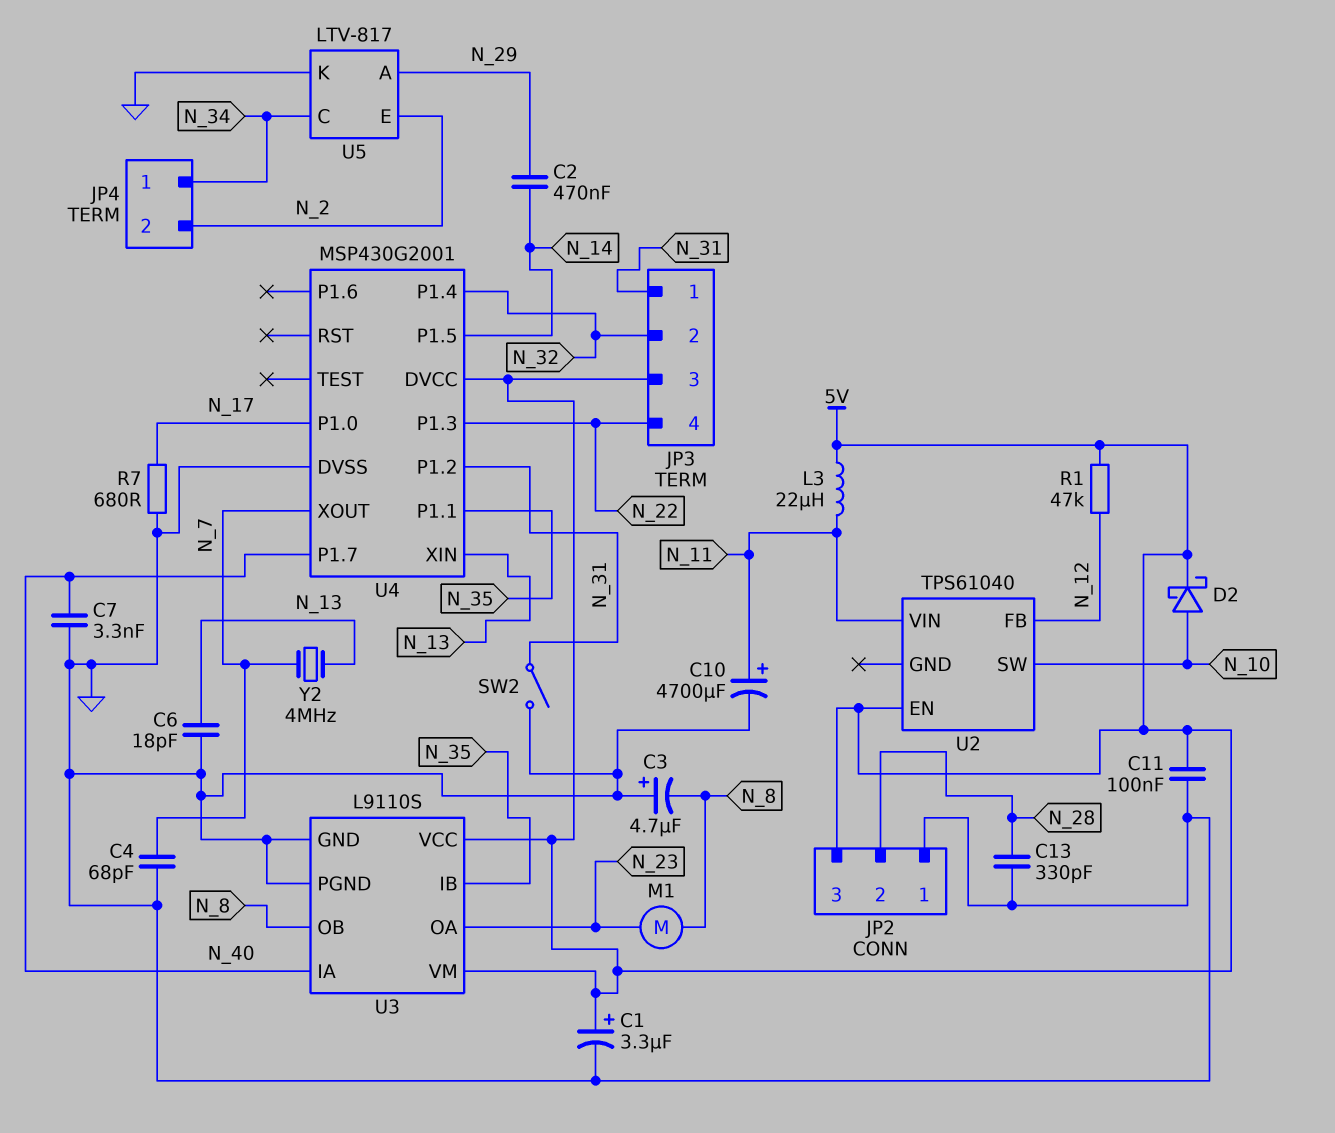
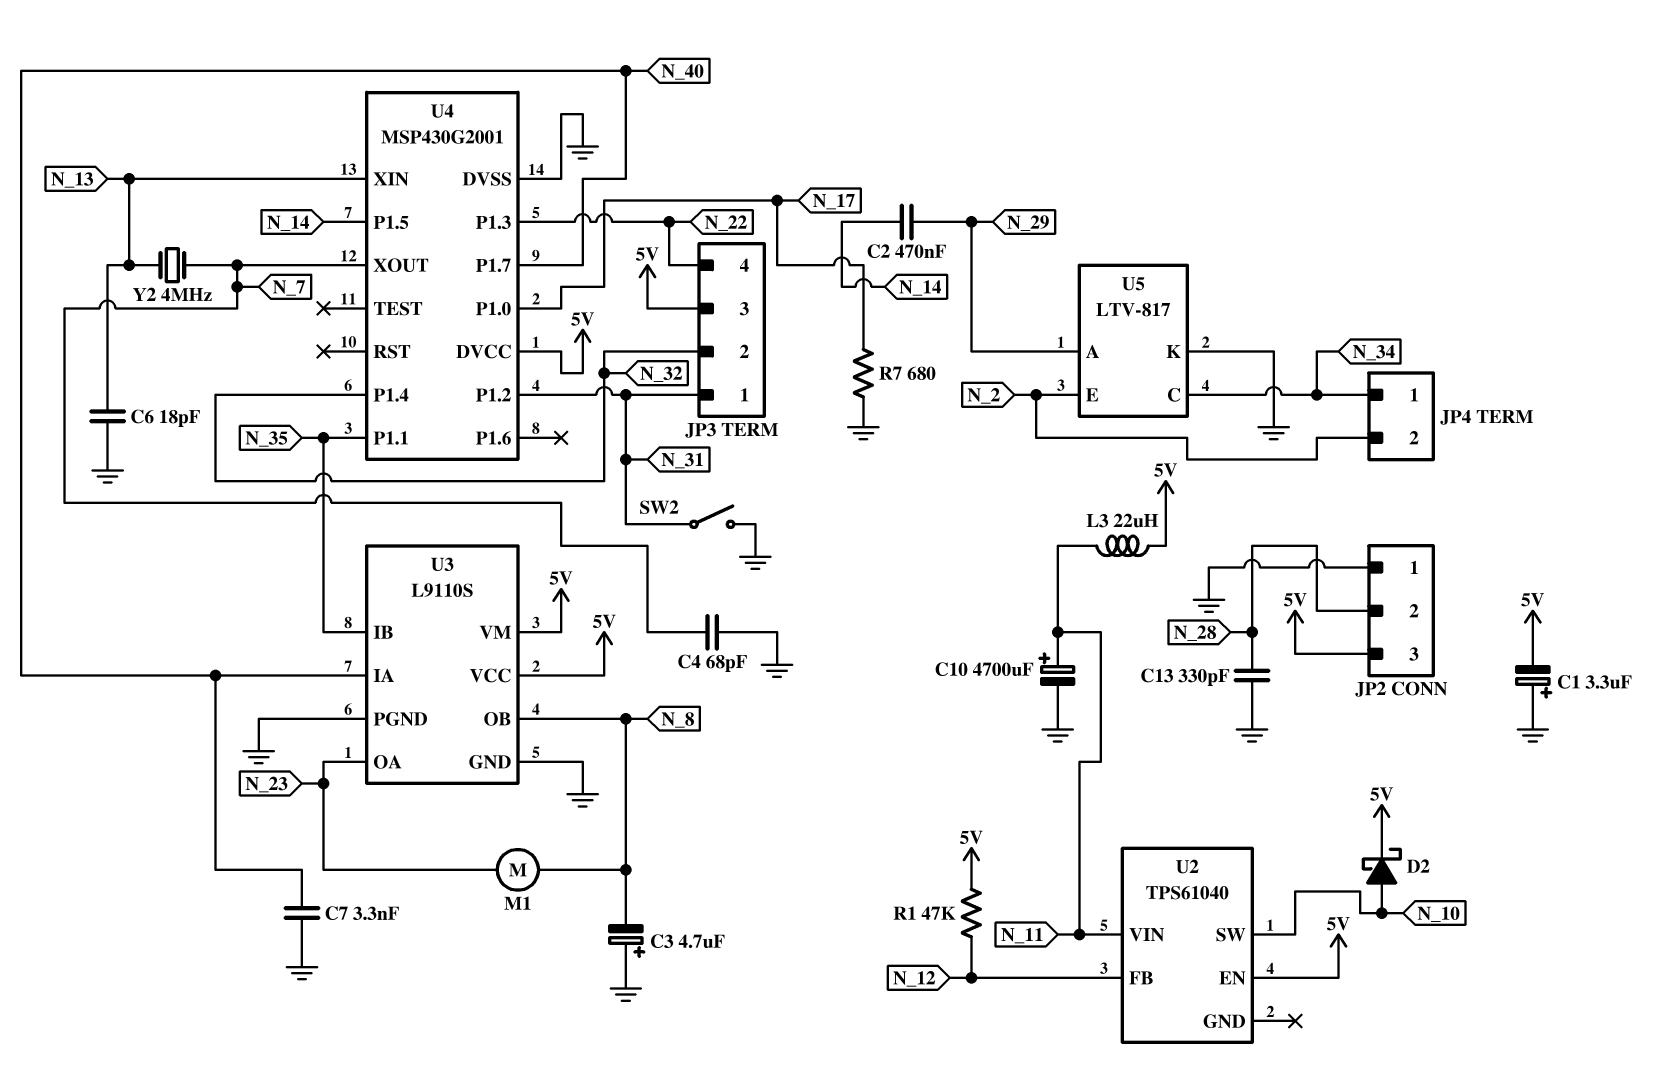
C1: 3.3uF (plus 5V, minus GND) -> 3.3uF (plus GND, minus 5V)
C11: 100nF (5V, GND) -> none

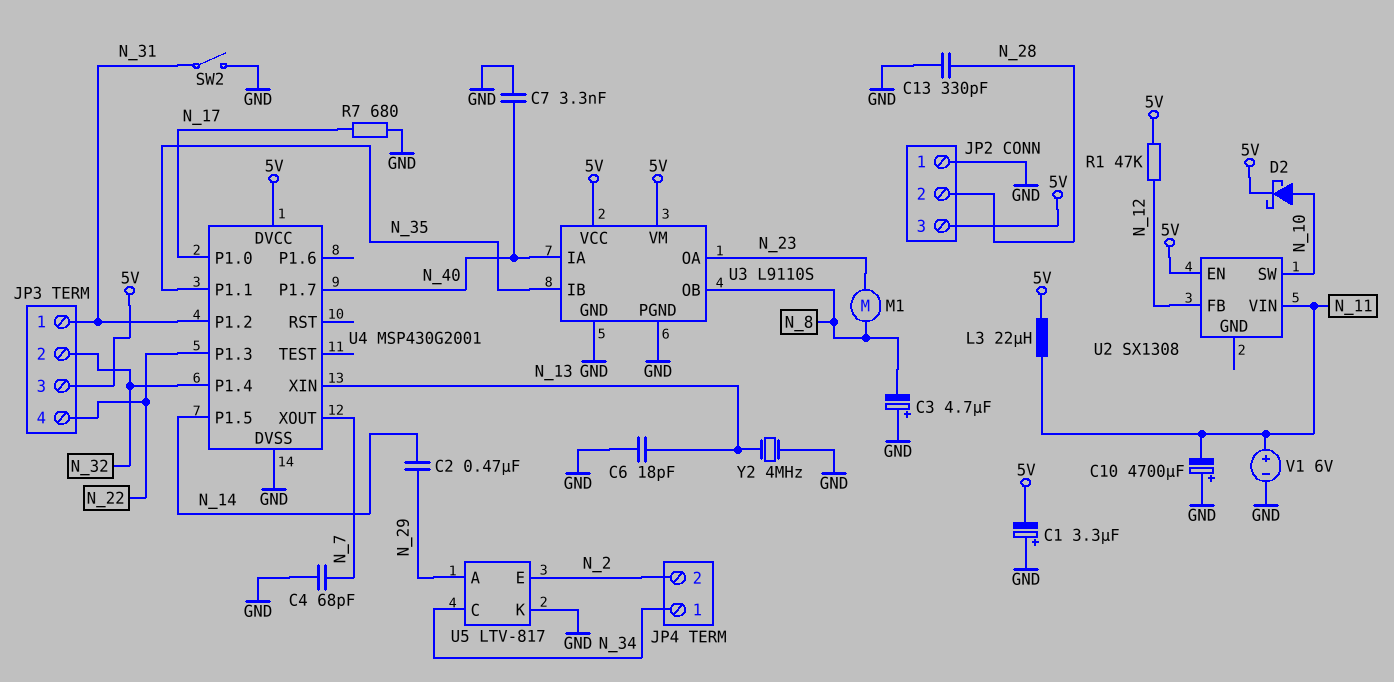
C10: 4700uF (plus N_11, minus GND) -> 4700uF (plus GND, minus N_11)
U2: TPS61040 -> SX1308
V1: none -> 6V (plus N_11, minus GND)
Y2: 4MHz (N_7, N_13) -> 4MHz (GND, N_13)

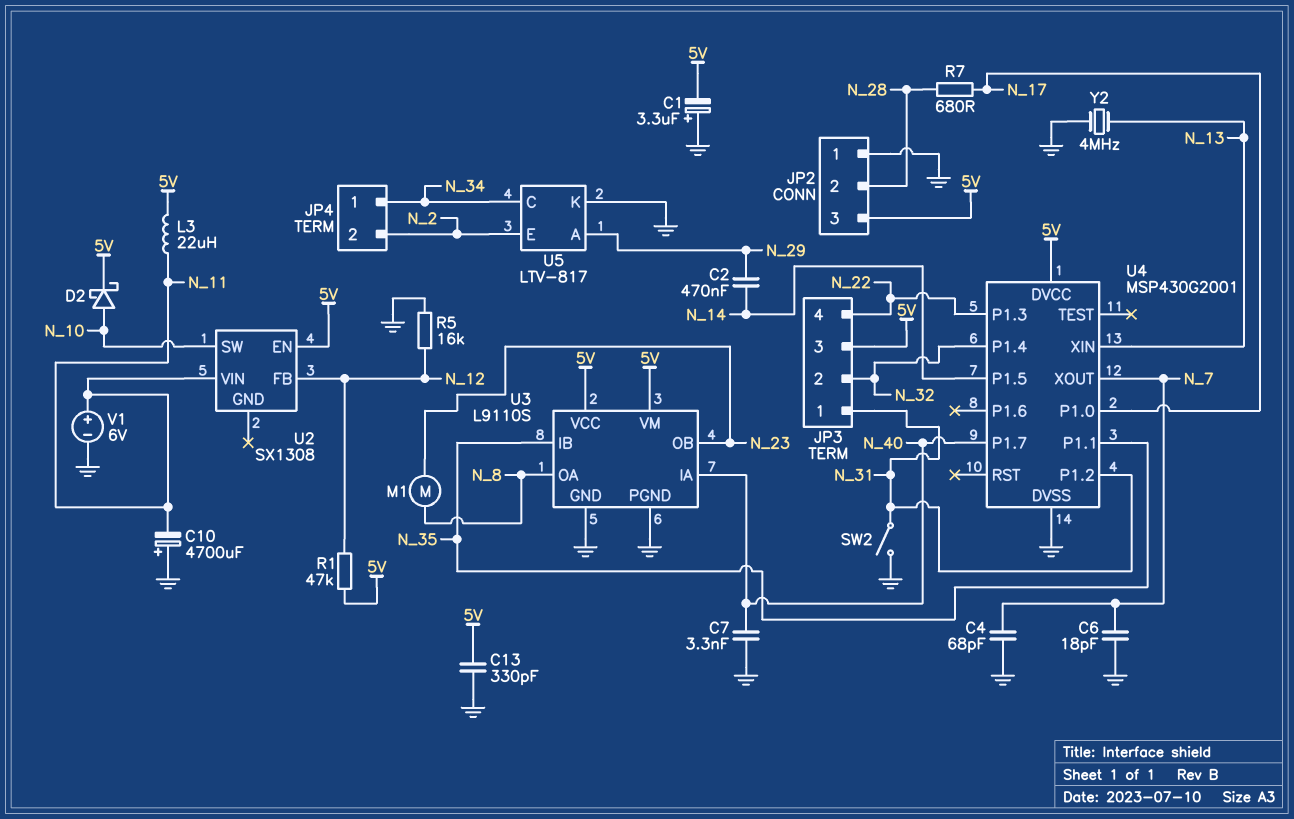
C3: 4.7uF (plus GND, minus N_8) -> none
C6: 18pF (GND, N_13) -> 18pF (GND, N_7)
C13: 330pF (GND, N_28) -> 330pF (5V, GND)
R5: none -> 16k (GND, N_12)
R7: 680 (GND, N_17) -> 680 (N_17, N_28)
U3 pin OA: N_23 -> N_8
U3 pin OB: N_8 -> N_23

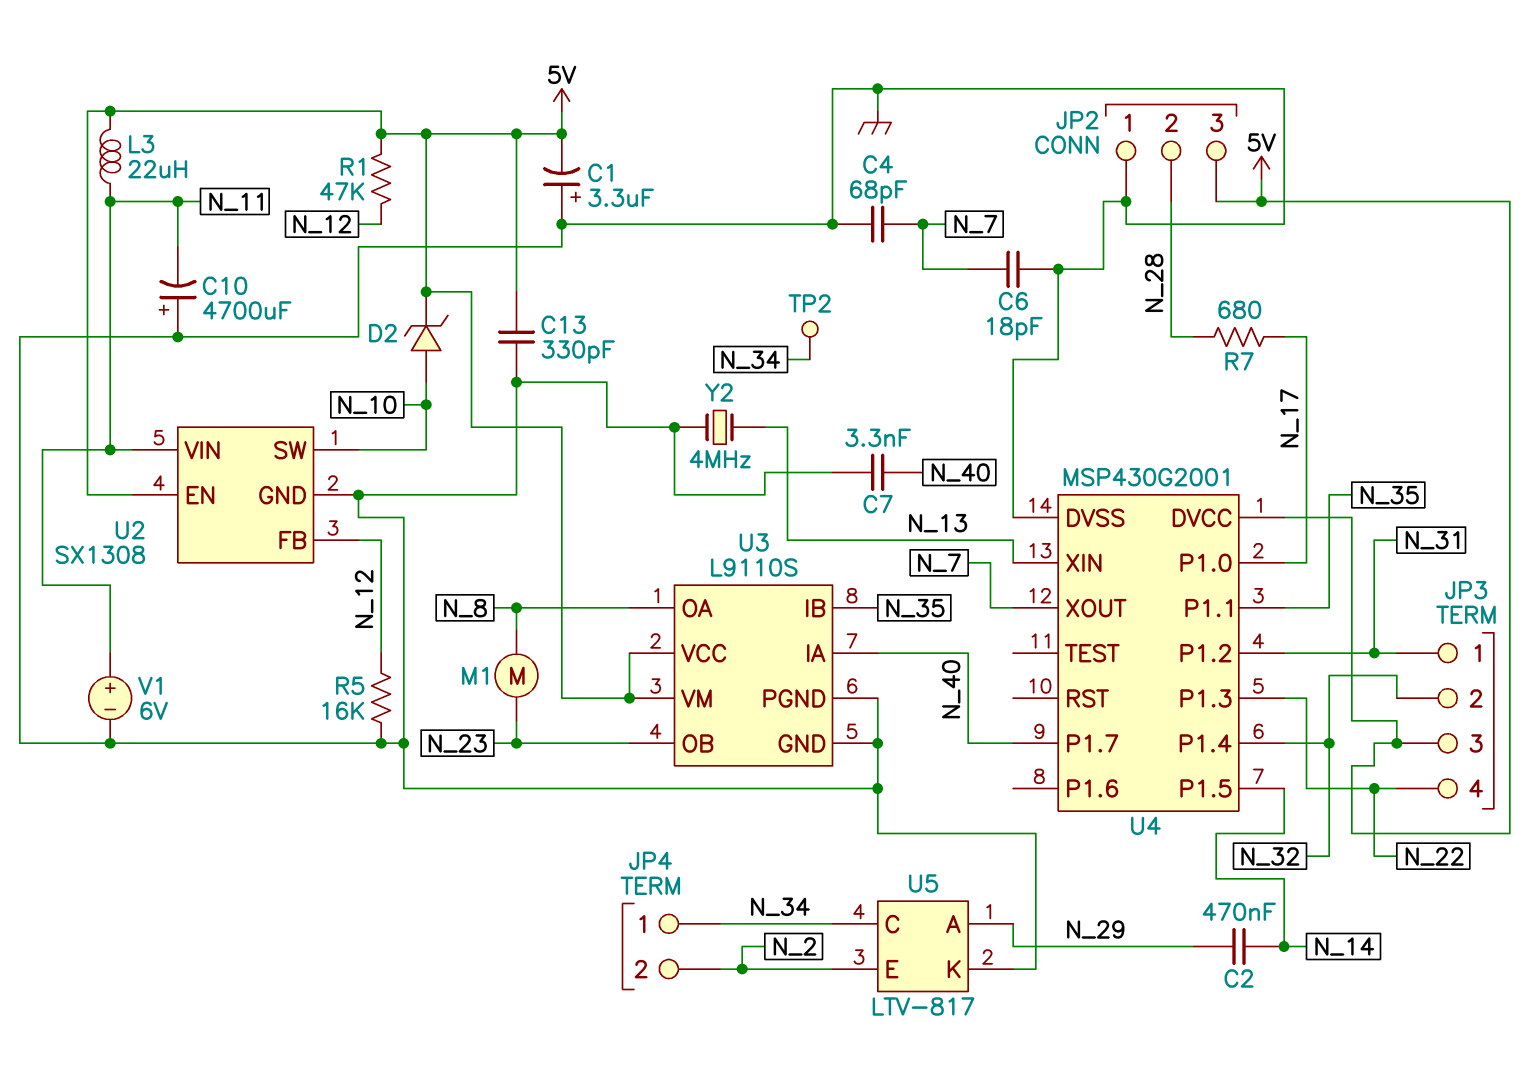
D2: schottky (A N_10, K 5V) -> zener (A N_10, K 5V)
SW2: switch (GND, N_31) -> none
TP2: none -> test point (N_34)
U2 pin GND: none -> GND

